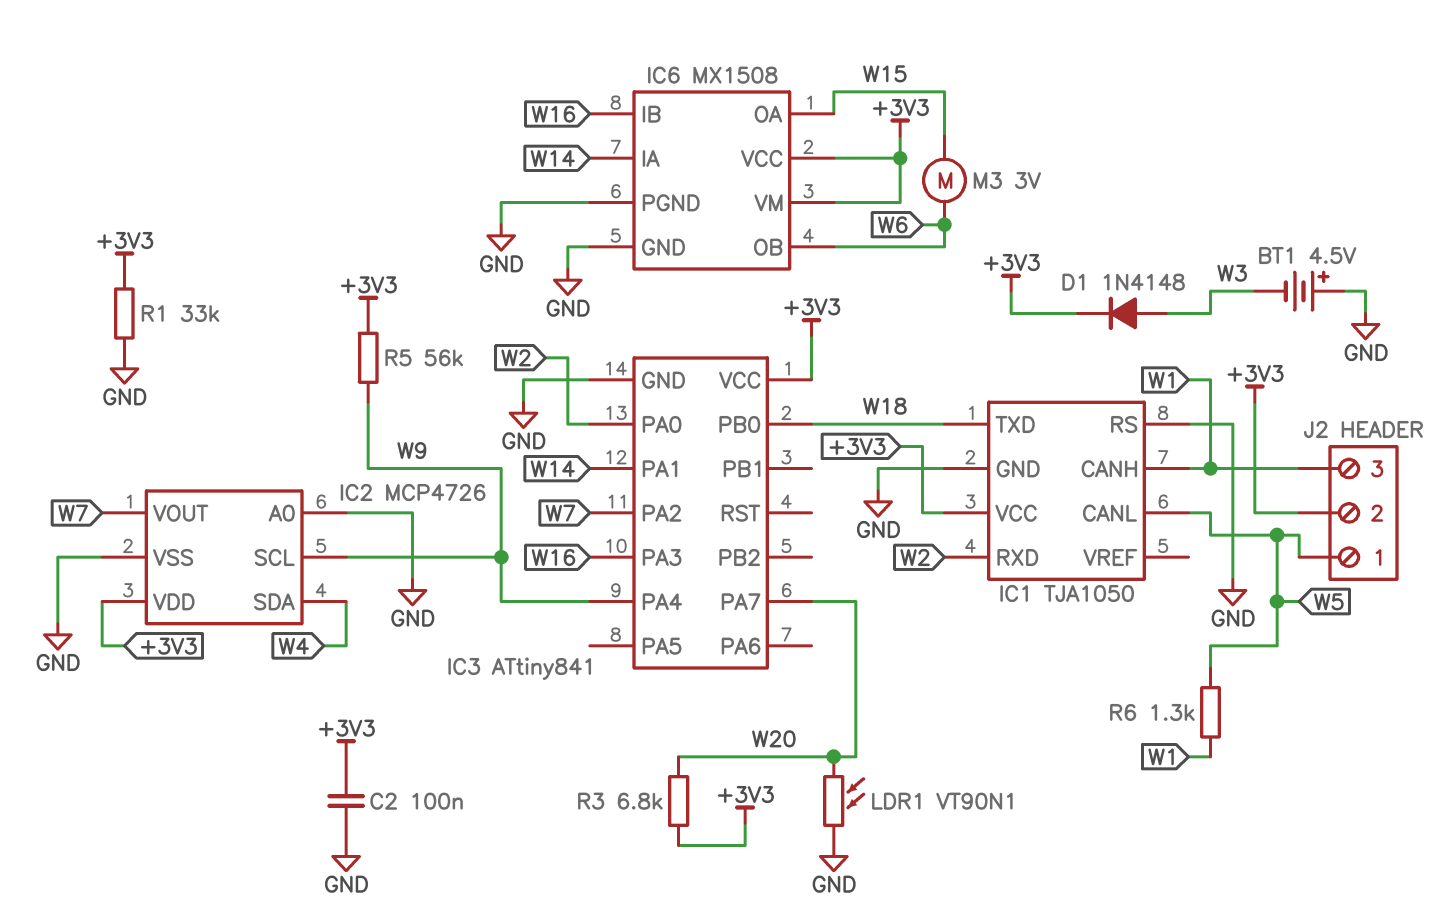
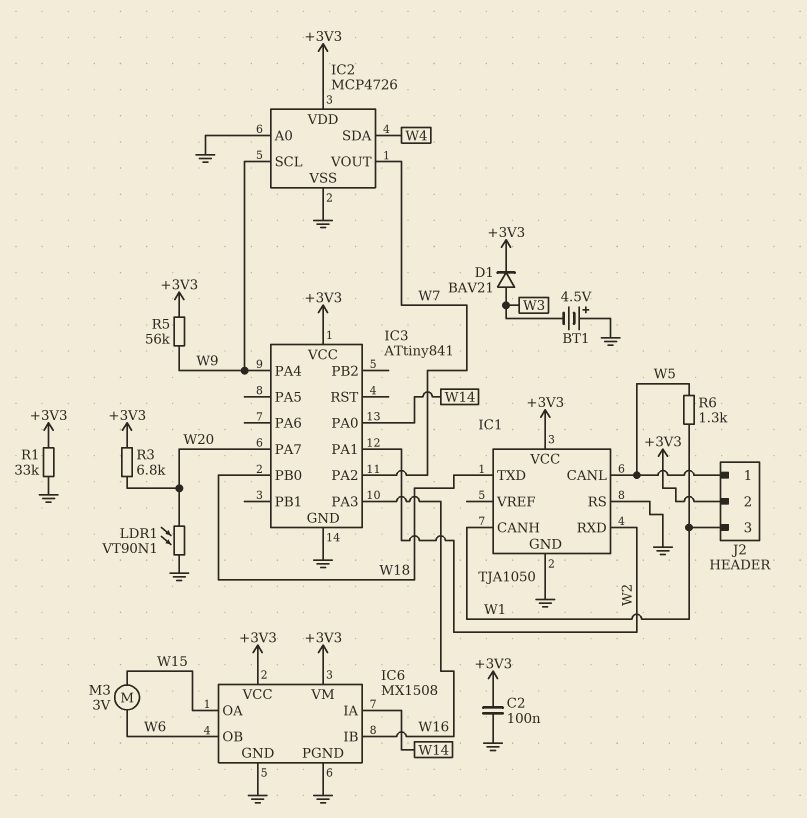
D1: diode 1N4148 (A W3, K +3V3) -> diode BAV21 (A W3, K +3V3)
IC3 pin PA0: W2 -> W14
IC3 pin PA1: W14 -> W2

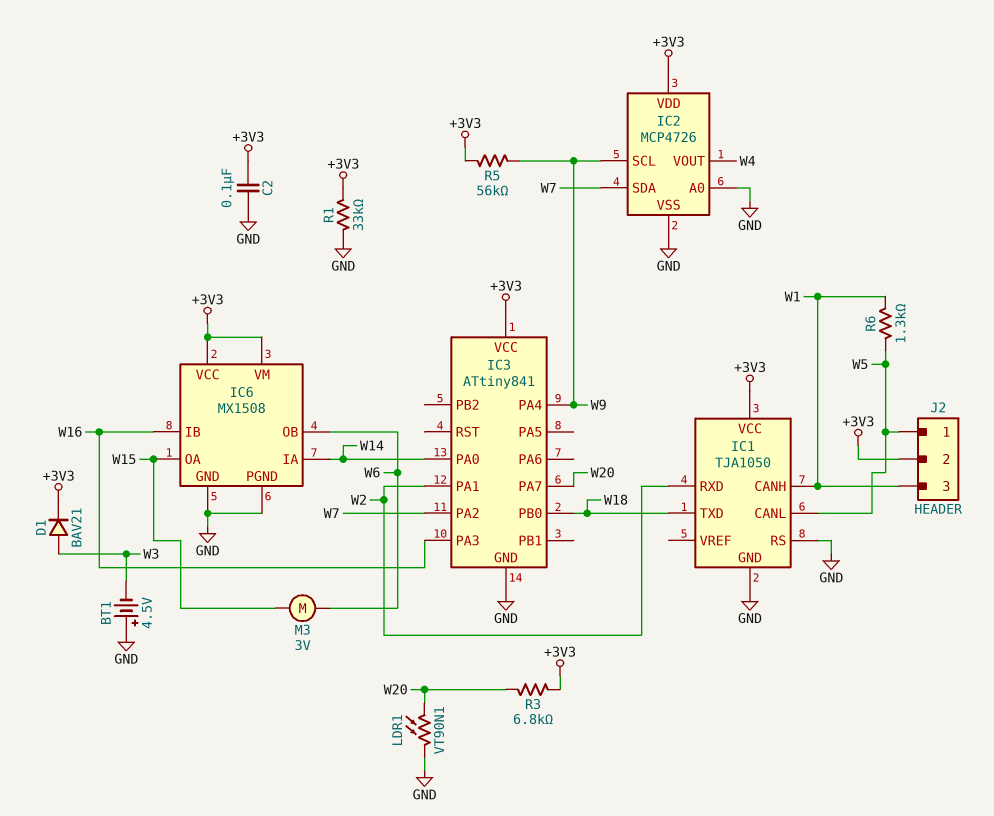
IC2 pin SDA: W4 -> W7
IC2 pin VOUT: W7 -> W4

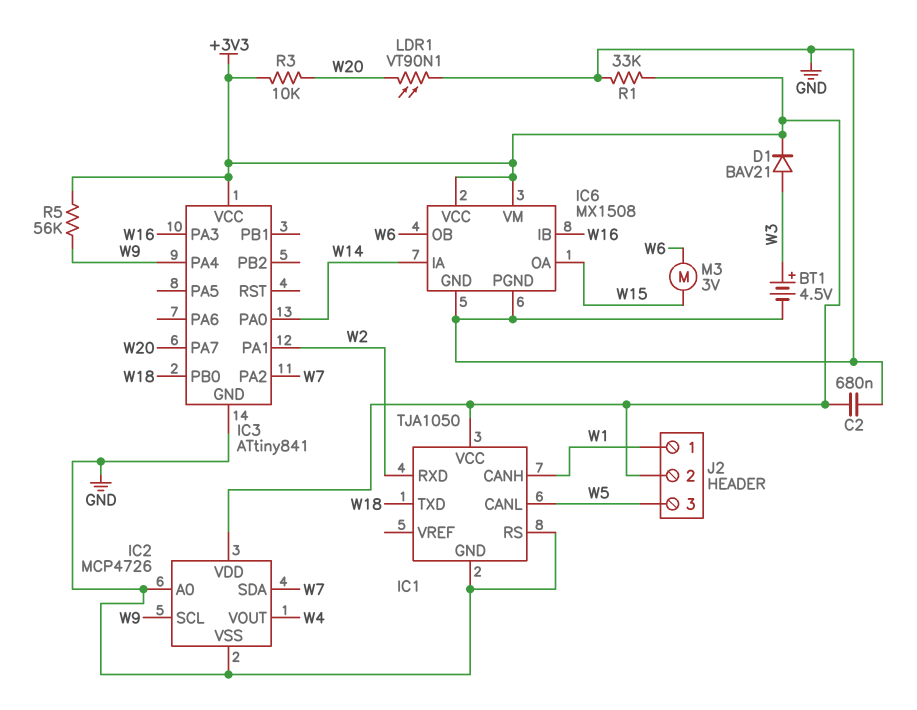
BT1: 4.5V (plus GND, minus W3) -> 4.5V (plus W3, minus GND)
C2: 100nF (+3V3, GND) -> 680nF (+3V3, GND)
J2 pin 1: W5 -> W1
J2 pin 3: W1 -> W5
R3: 6.8k (+3V3, W20) -> 10k (+3V3, W20)
R6: 1.3k (W1, W5) -> none

